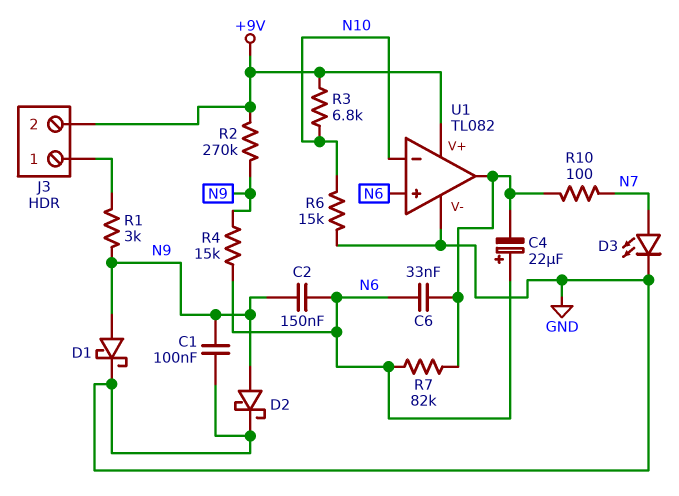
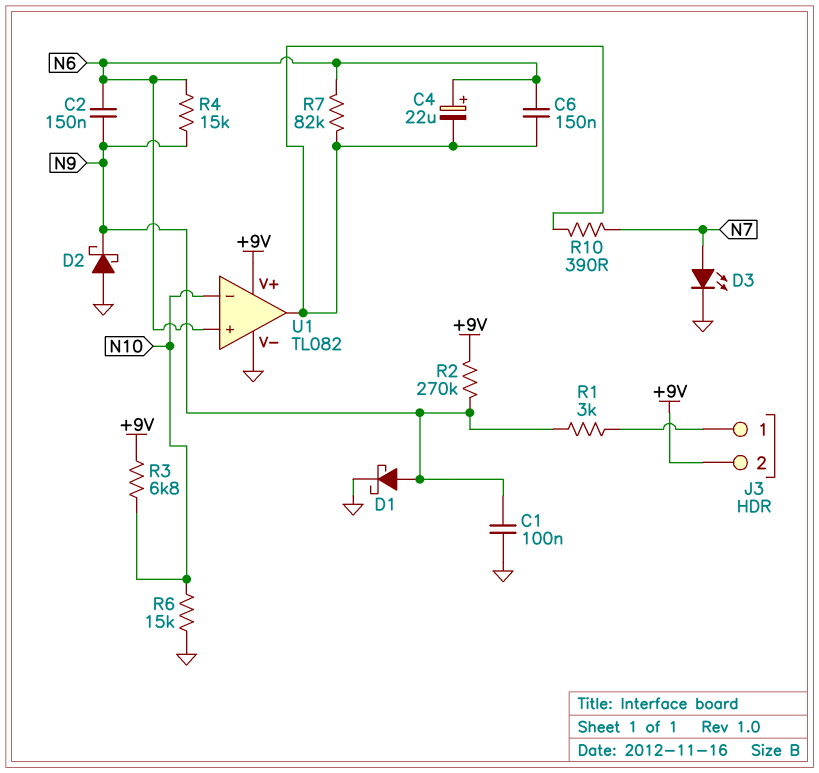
C6: 33nF (N6, U1/out) -> 150nF (N6, U1/out)
D2: schottky (A N9, K GND) -> schottky (A GND, K N9)
R10: 100 (N7, U1/out) -> 390 (N7, U1/out)

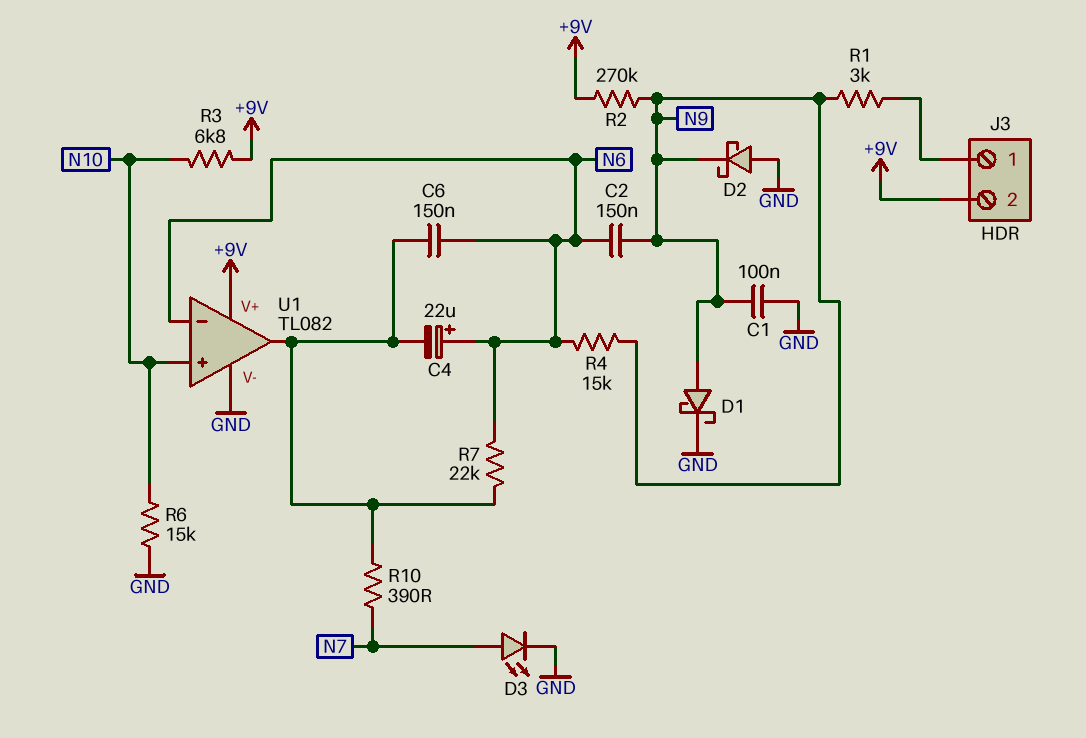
R7: 82k (N6, U1/out) -> 22k (N6, U1/out)
U1 pin in+: N6 -> N10
U1 pin in-: N10 -> N6

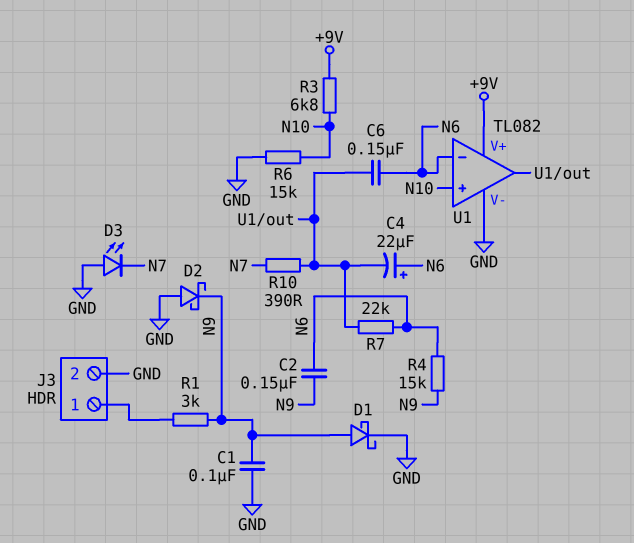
D3: LED (A N7, K GND) -> LED (A GND, K N7)
J3 pin 2: +9V -> GND
R2: 270k (+9V, N9) -> none

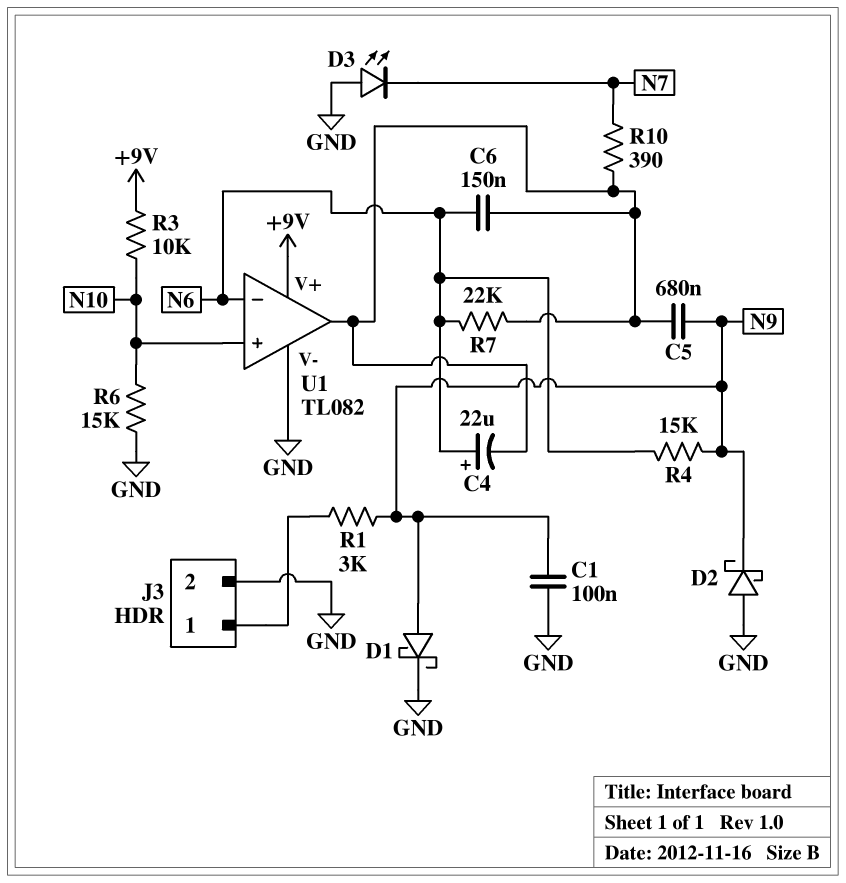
C2: 150nF (N6, N9) -> none
C5: none -> 680nF (N9, U1/out)
R3: 6.8k (+9V, N10) -> 10k (+9V, N10)

